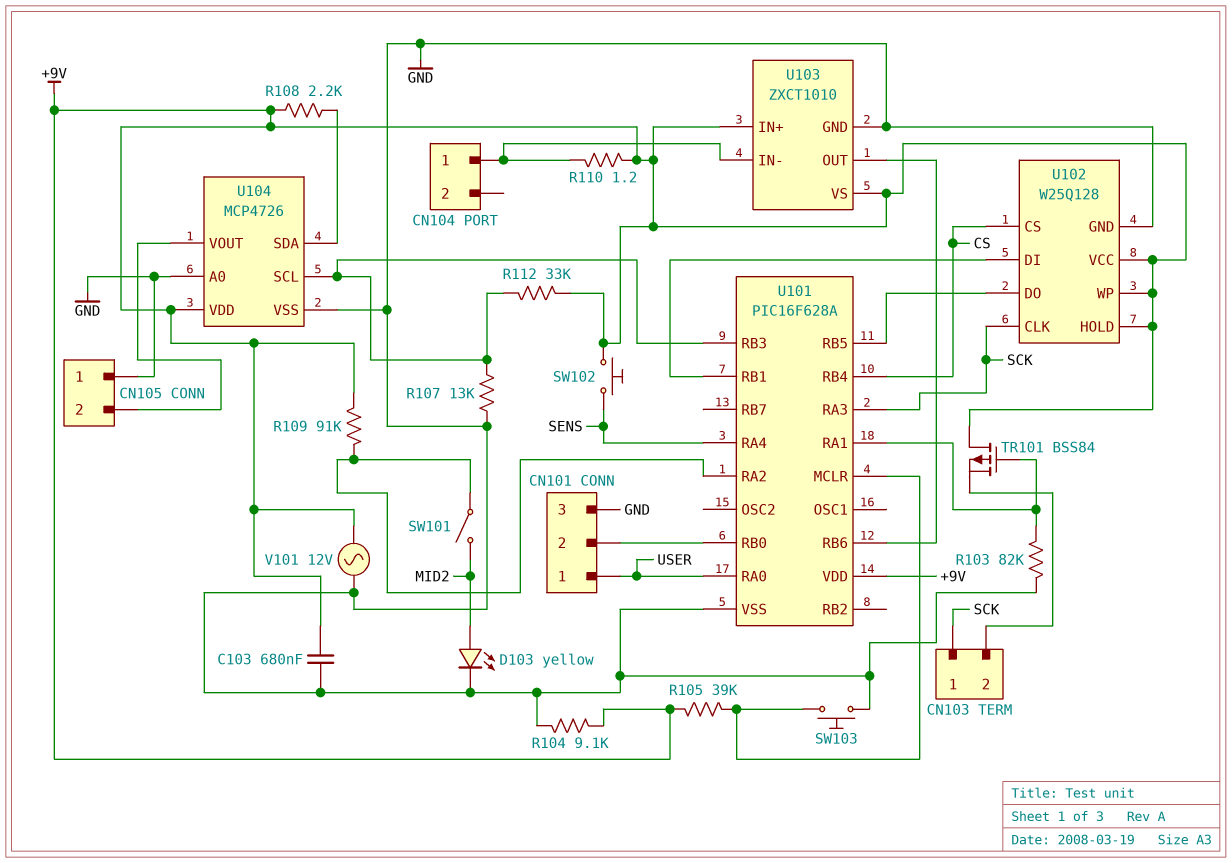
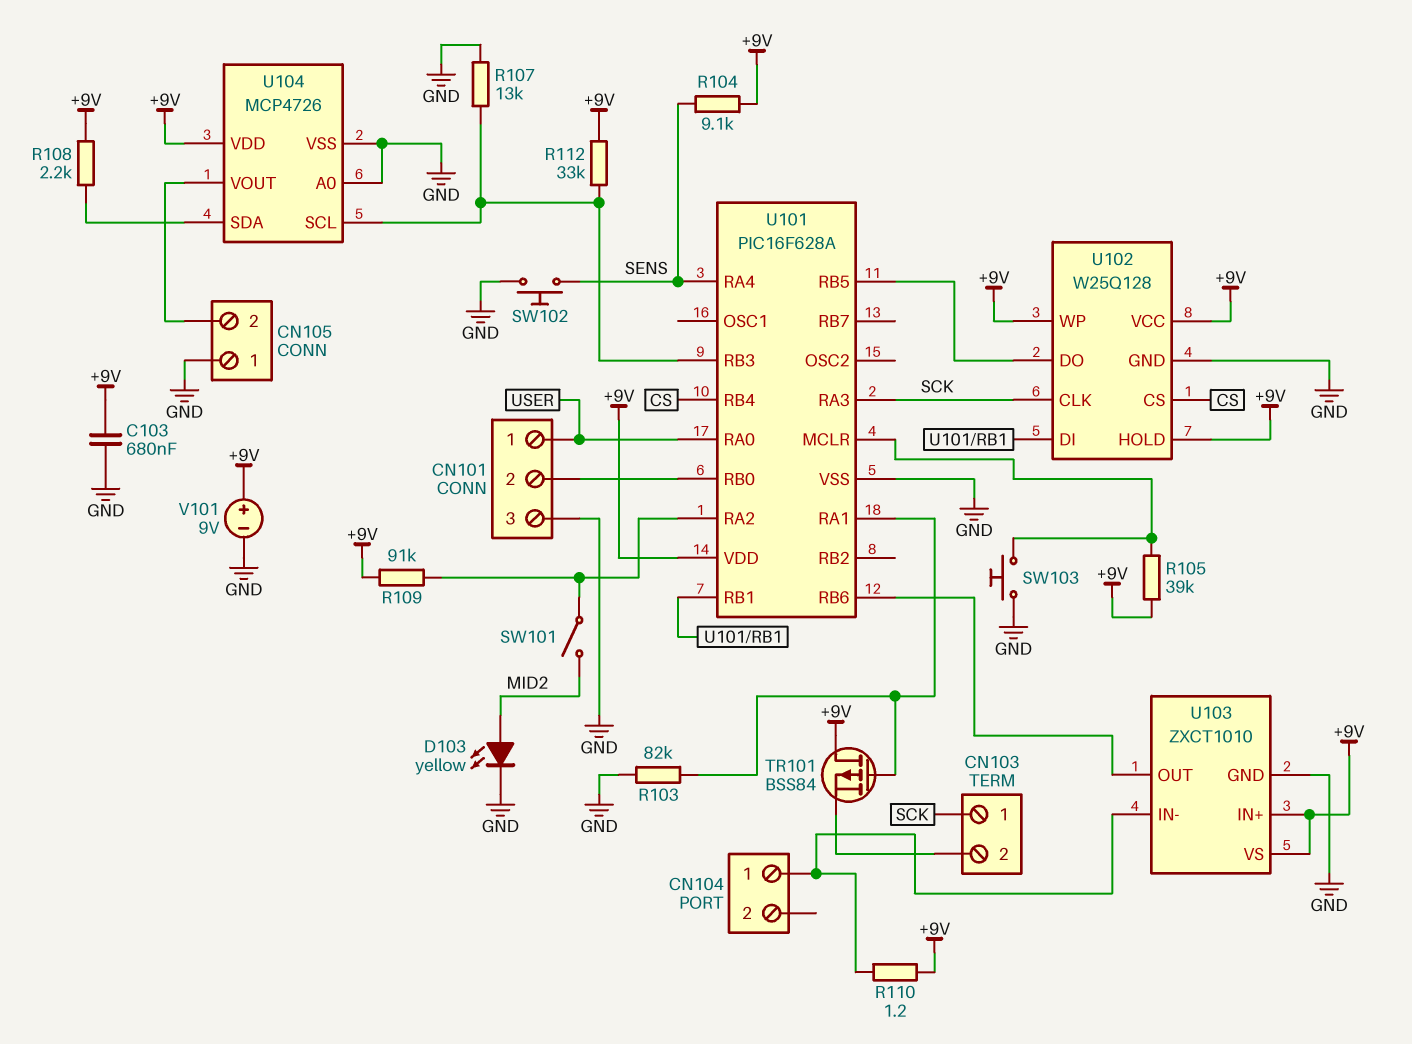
R104: 9.1k (+9V, GND) -> 9.1k (+9V, SENS)
SW102: button (+9V, SENS) -> button (GND, SENS)
V101: AC 12V (+9V, GND) -> 9V (plus +9V, minus GND)

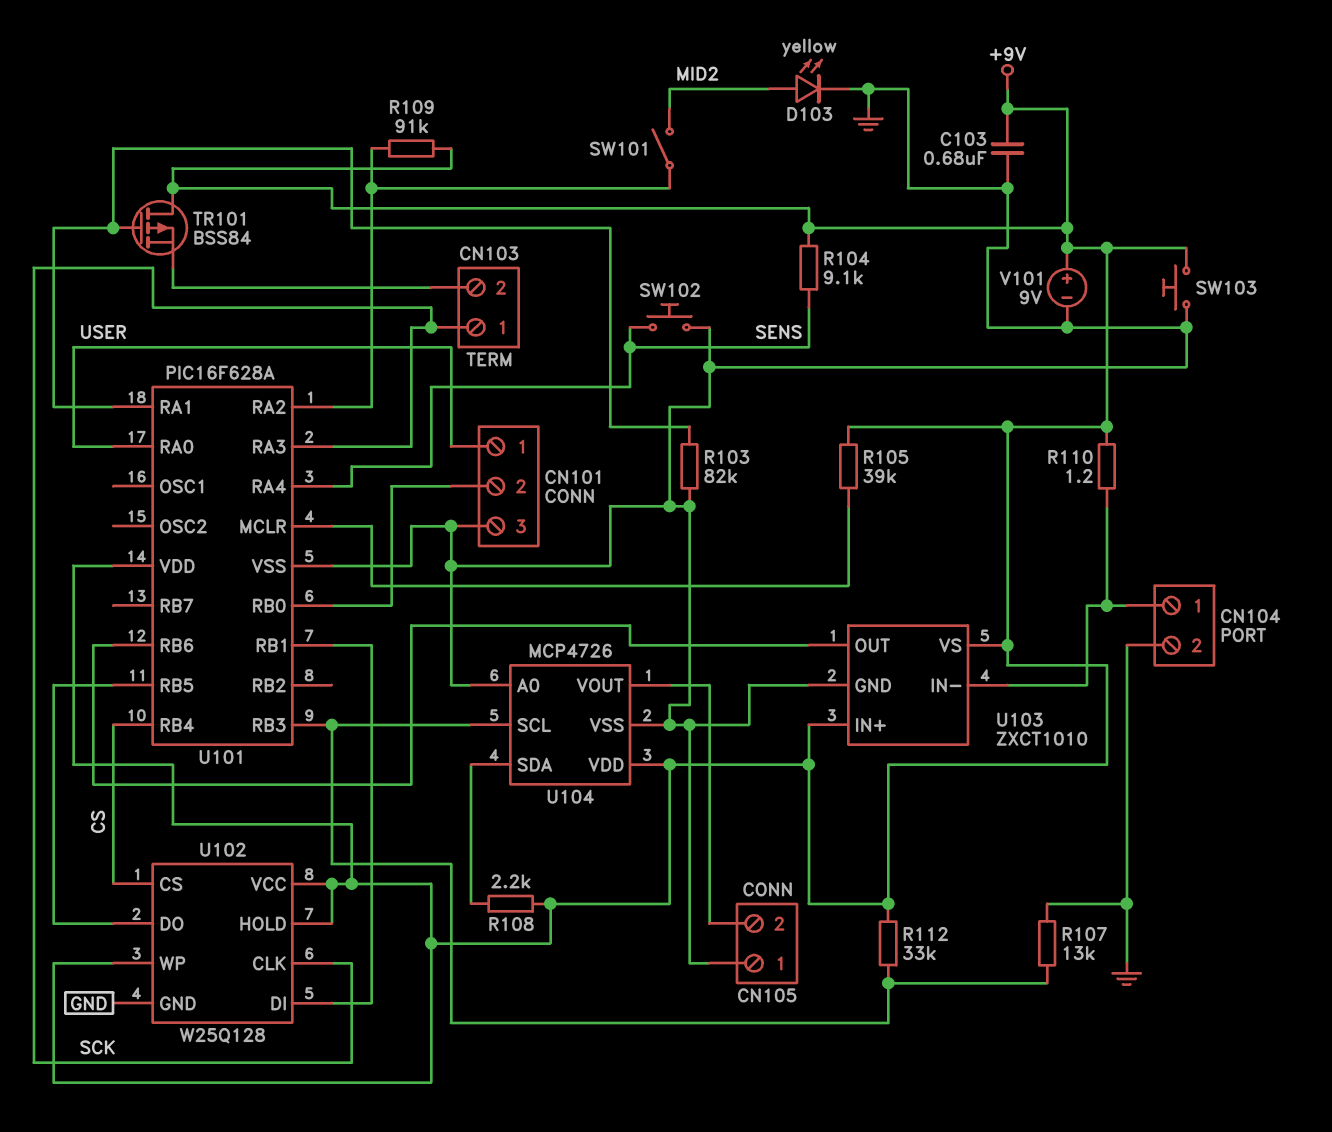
CN104 pin 2: none -> GND
SW103: button (GND, U101/MCLR) -> button (+9V, GND)

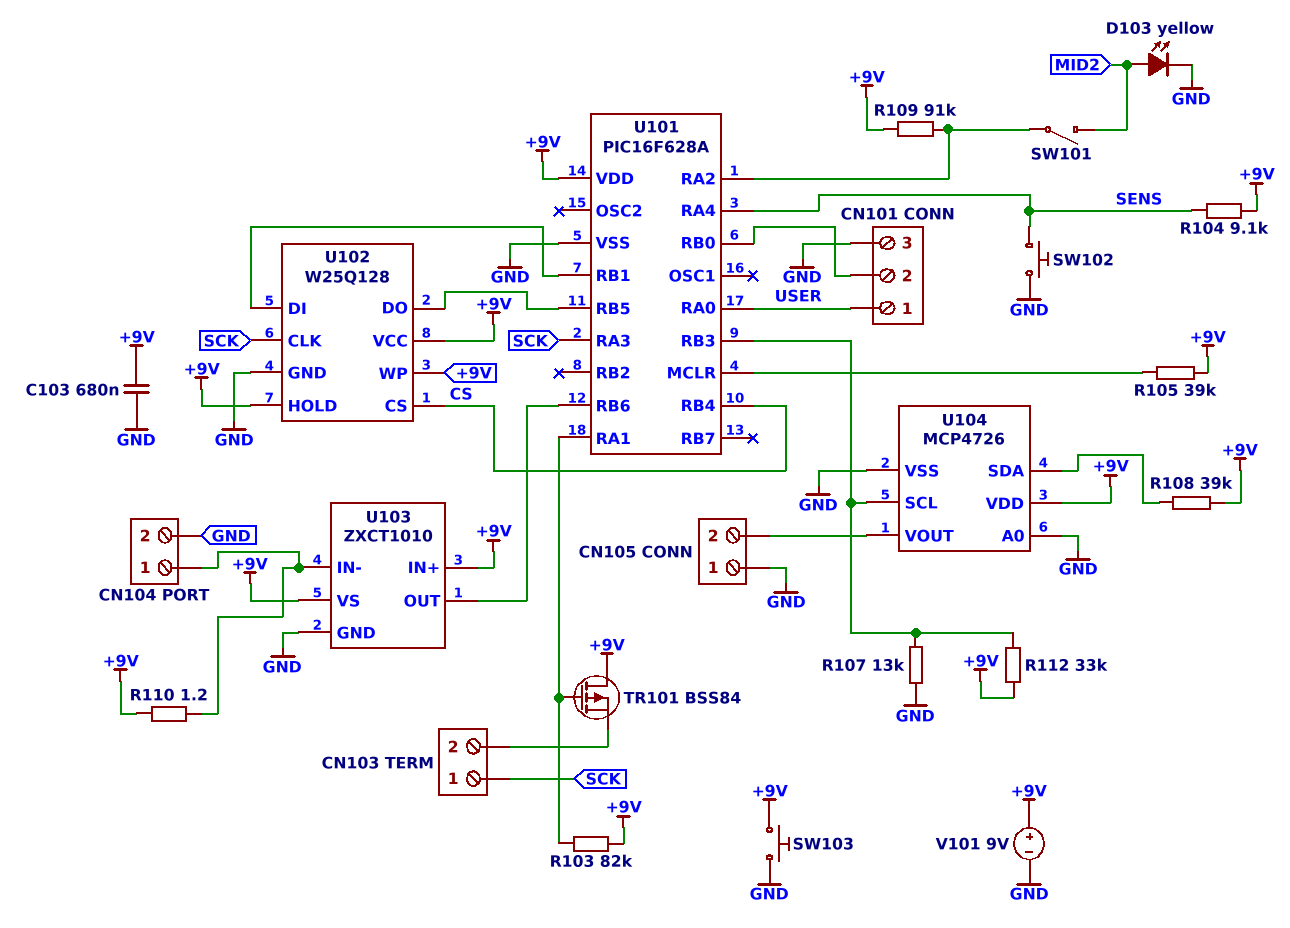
R103: 82k (GND, U101/RA1) -> 82k (+9V, U101/RA1)
R108: 2.2k (+9V, U104/SDA) -> 39k (+9V, U104/SDA)

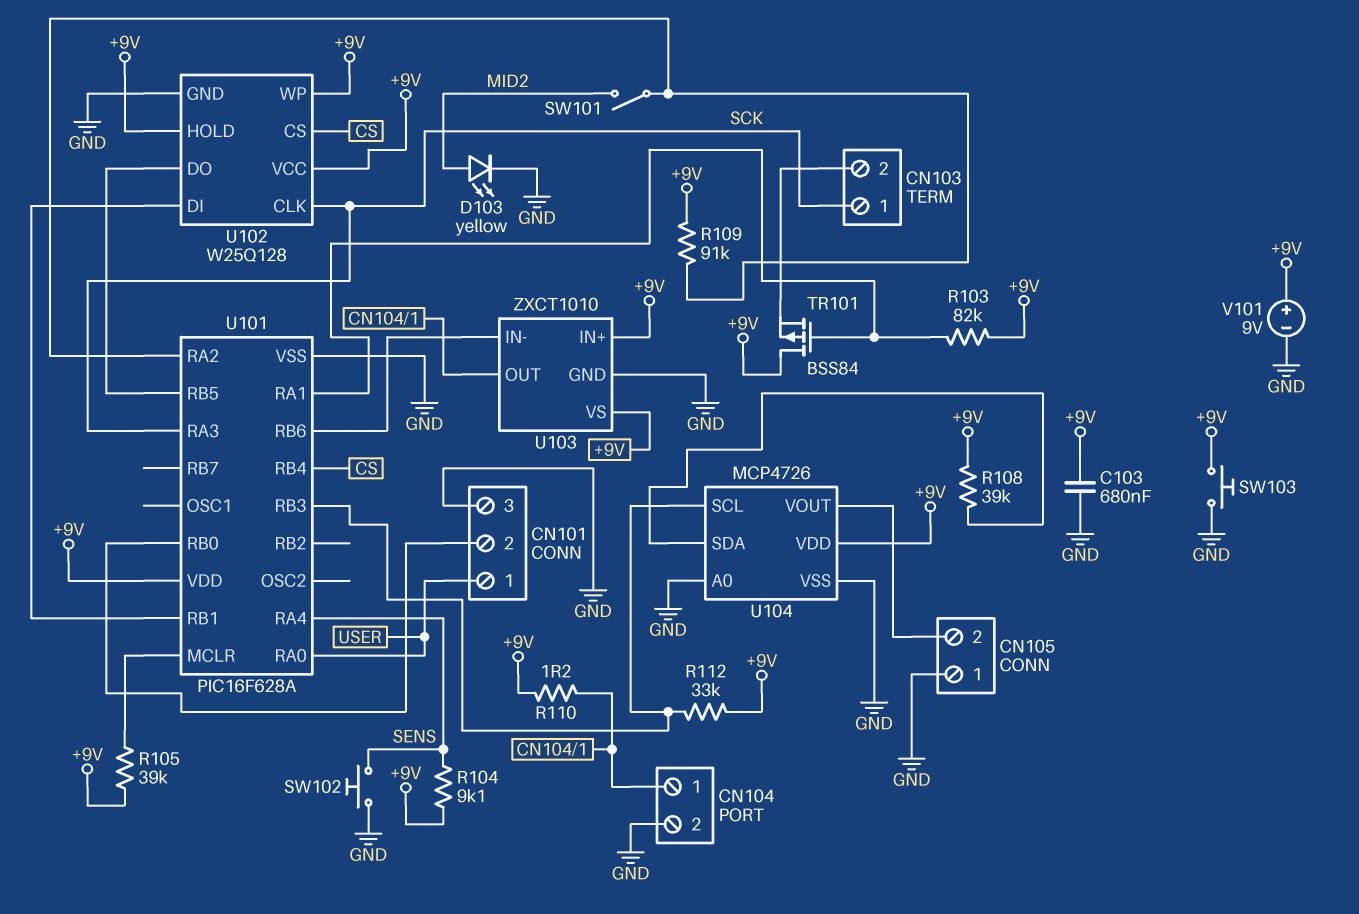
R107: 13k (GND, U101/RB3) -> none
U103 pin IN-: CN104/1 -> U101/RB6
U103 pin OUT: U101/RB6 -> CN104/1

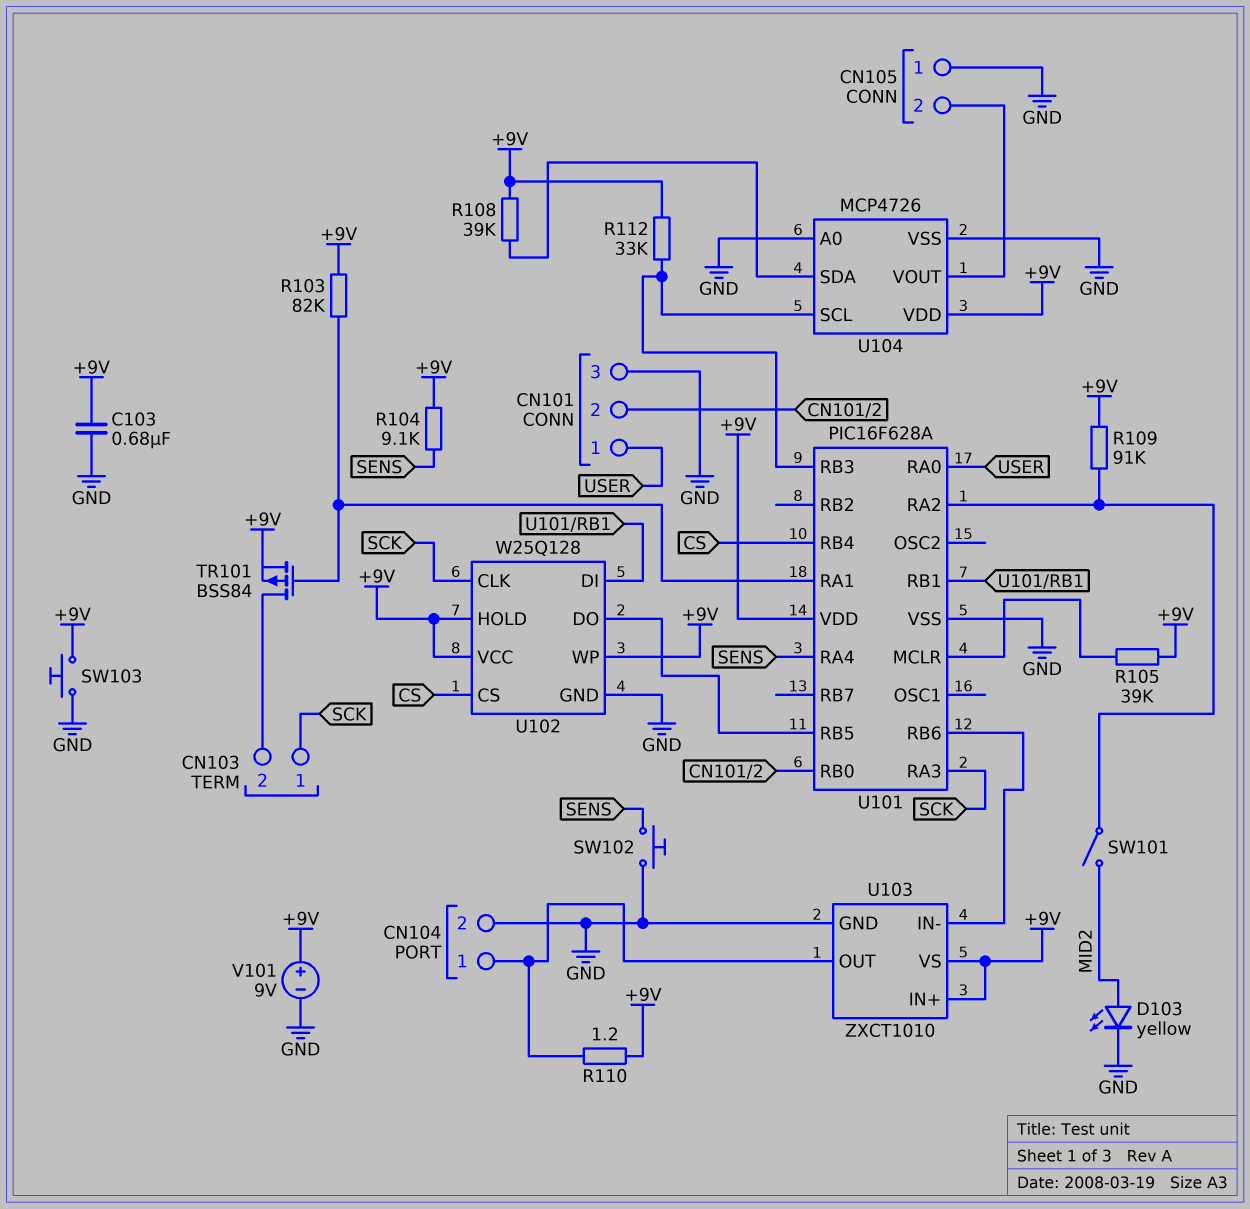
TR101: PMOS BSS84 (G U101/RA1, D +9V, S CN103/2) -> PMOS BSS84 (G U101/RA1, D CN103/2, S +9V)

